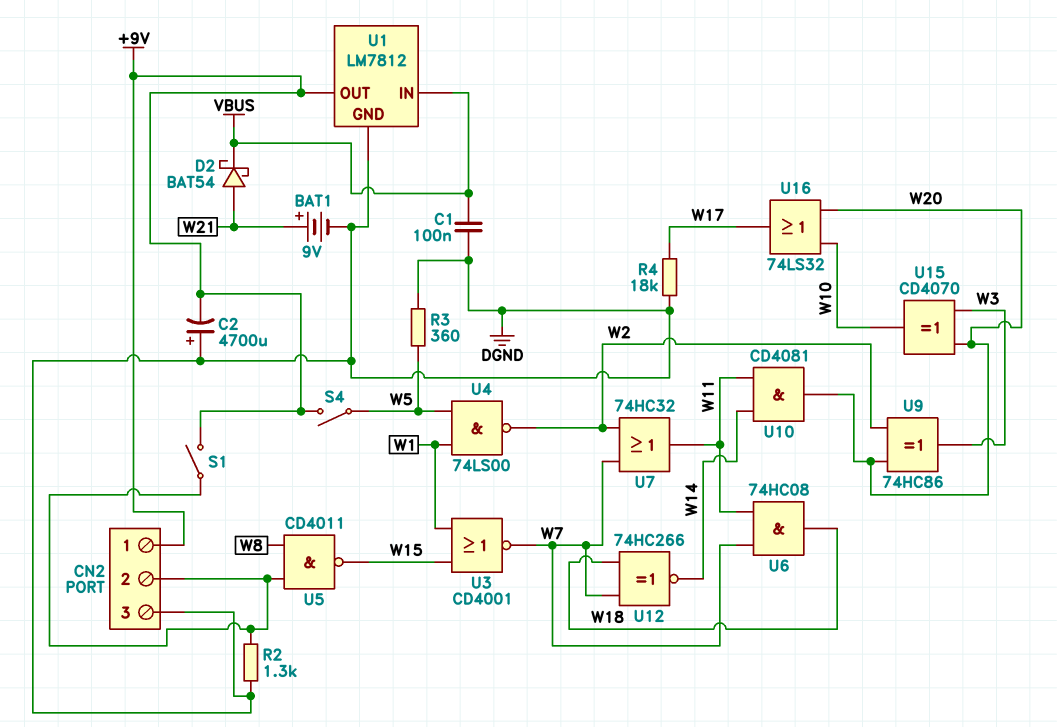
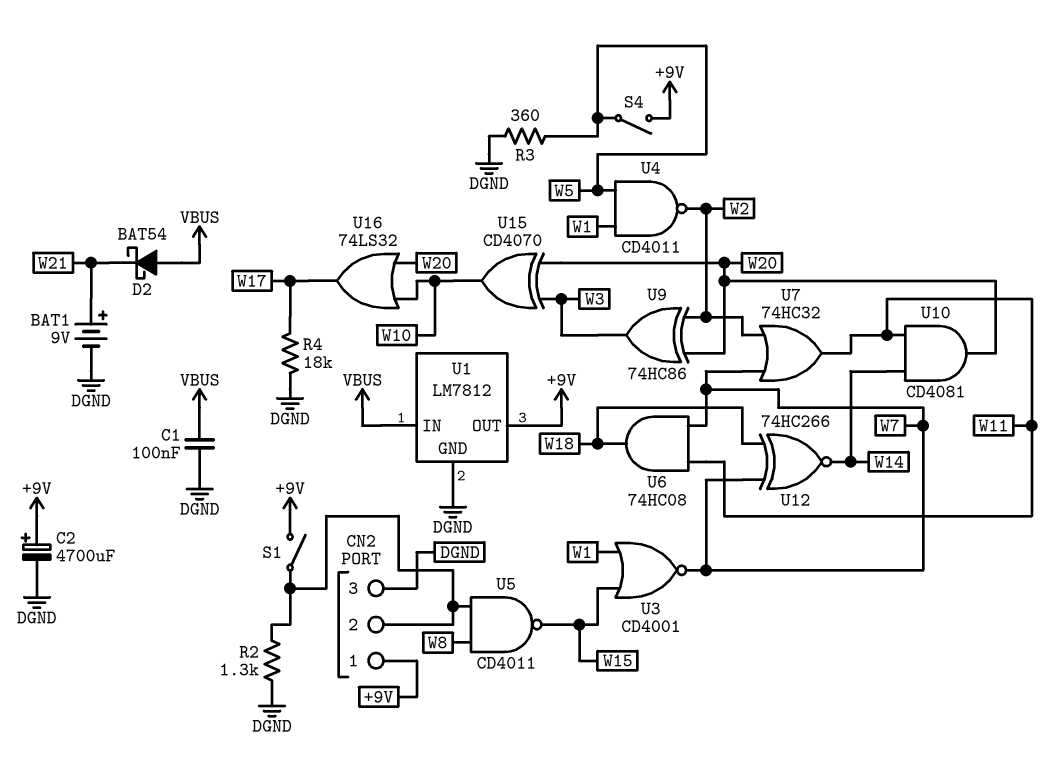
C2: 4700uF (plus DGND, minus +9V) -> 4700uF (plus +9V, minus DGND)
D2: schottky BAT54 (A W21, K VBUS) -> schottky BAT54 (A VBUS, K W21)
U4: NAND 74LS00 (in W1, in W5, out W2) -> NAND CD4011 (in W1, in W5, out W2)

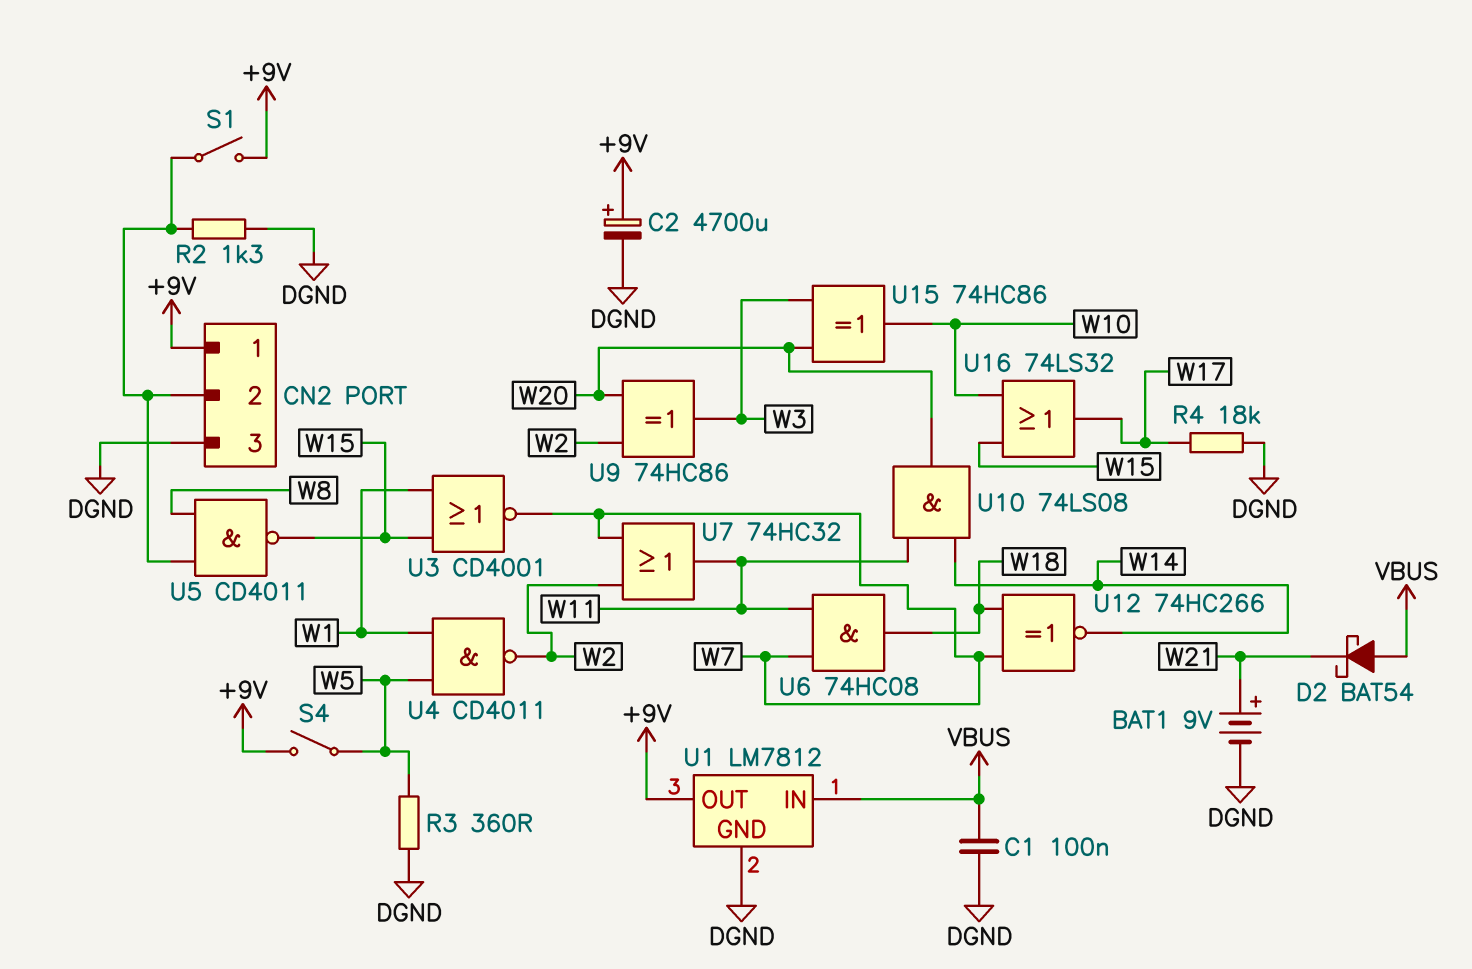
U10: AND CD4081 (in W11, in W14, out W20) -> AND 74LS08 (in W11, in W14, out W20)
U15: XOR CD4070 (in W3, in W20, out W10) -> XOR 74HC86 (in W3, in W20, out W10)
U16: OR 74LS32 (in W10, in W20, out W17) -> OR 74LS32 (in W10, in W15, out W17)

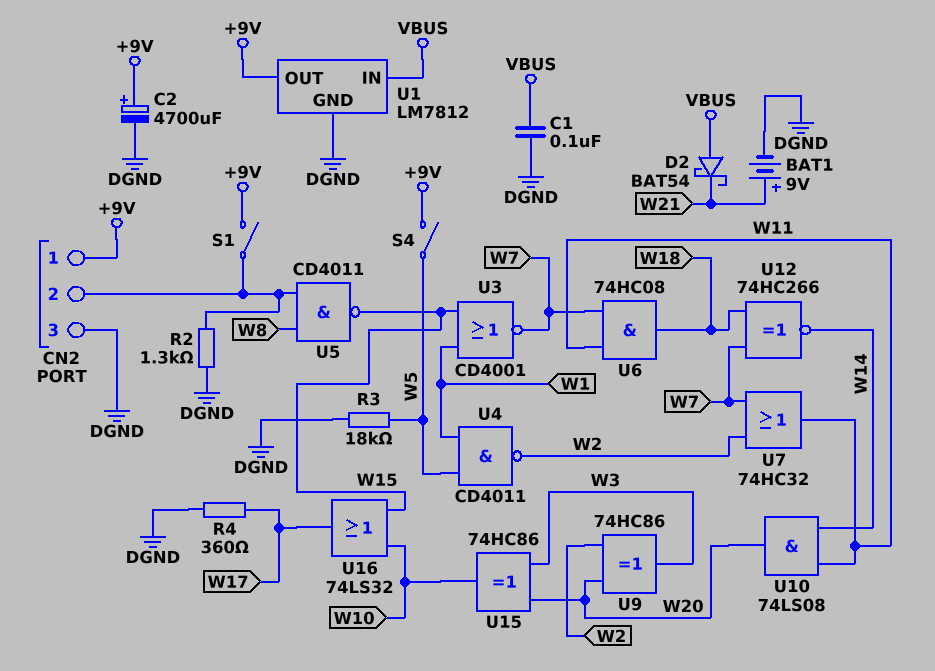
R3: 360 (DGND, W5) -> 18k (DGND, W5)
R4: 18k (DGND, W17) -> 360 (DGND, W17)

